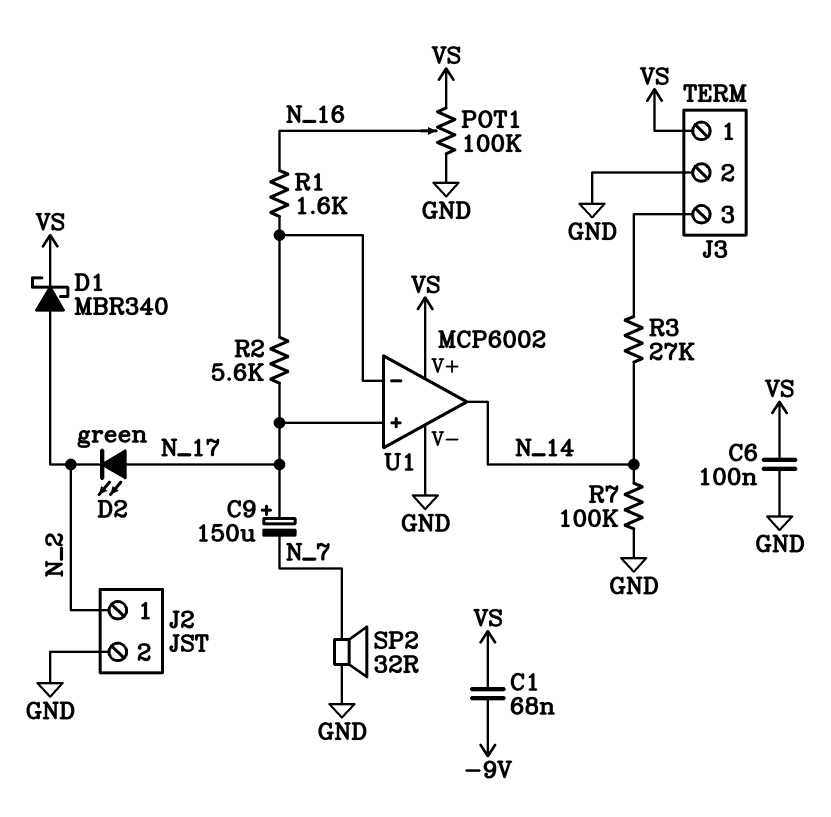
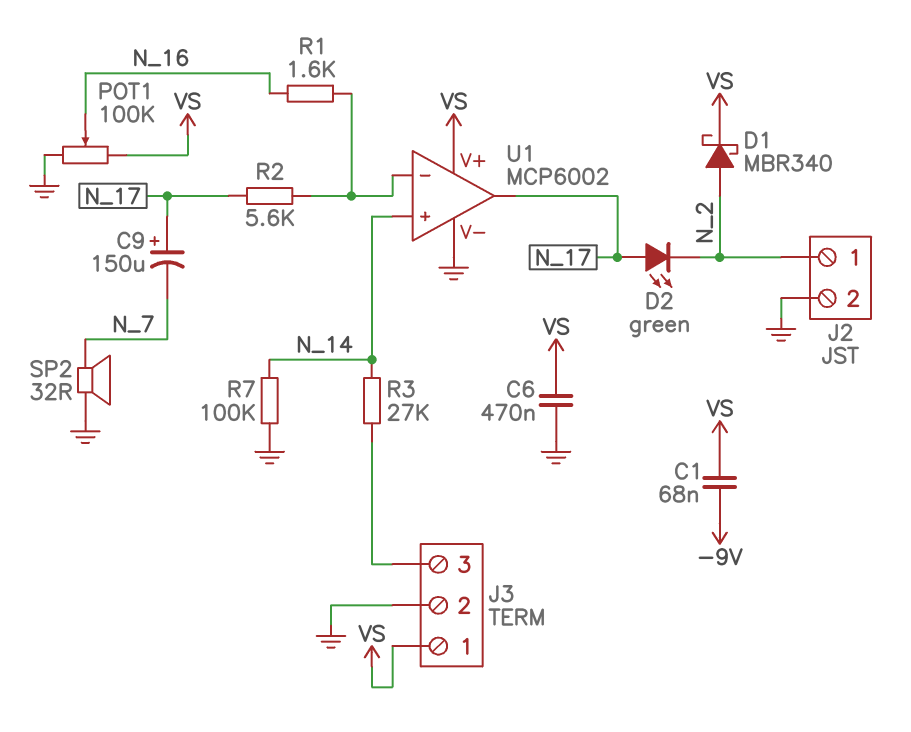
C6: 100nF (GND, VS) -> 470nF (GND, VS)
U1 pin in+: N_17 -> N_14
U1 pin out: N_14 -> N_17

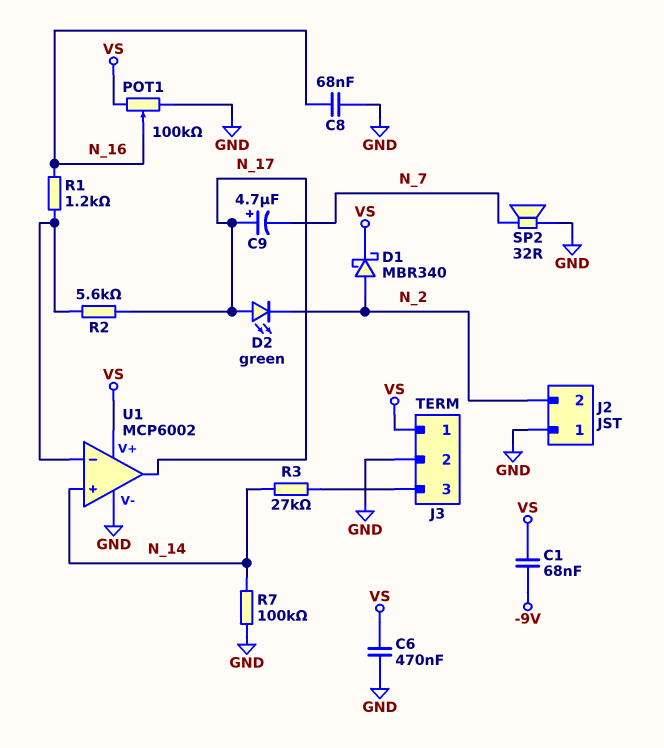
C8: none -> 68nF (GND, N_16)
C9: 150uF (plus N_17, minus N_7) -> 4.7uF (plus N_17, minus N_7)
J2 pin 1: N_2 -> GND
J2 pin 2: GND -> N_2
R1: 1.6k (N_16, U1/in-) -> 1.2k (N_16, U1/in-)

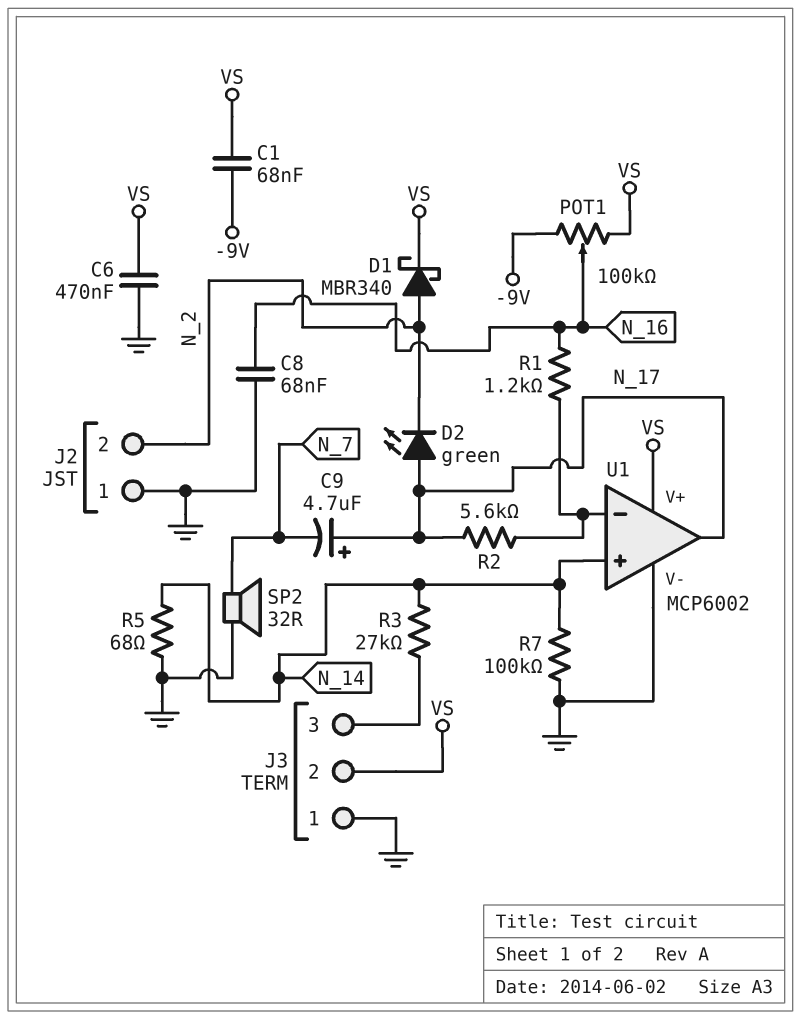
J3 pin 1: VS -> GND
J3 pin 2: GND -> VS
POT1: 100k (GND, VS, wiper N_16) -> 100k (-9V, VS, wiper N_16)
R5: none -> 68 (GND, N_14)

